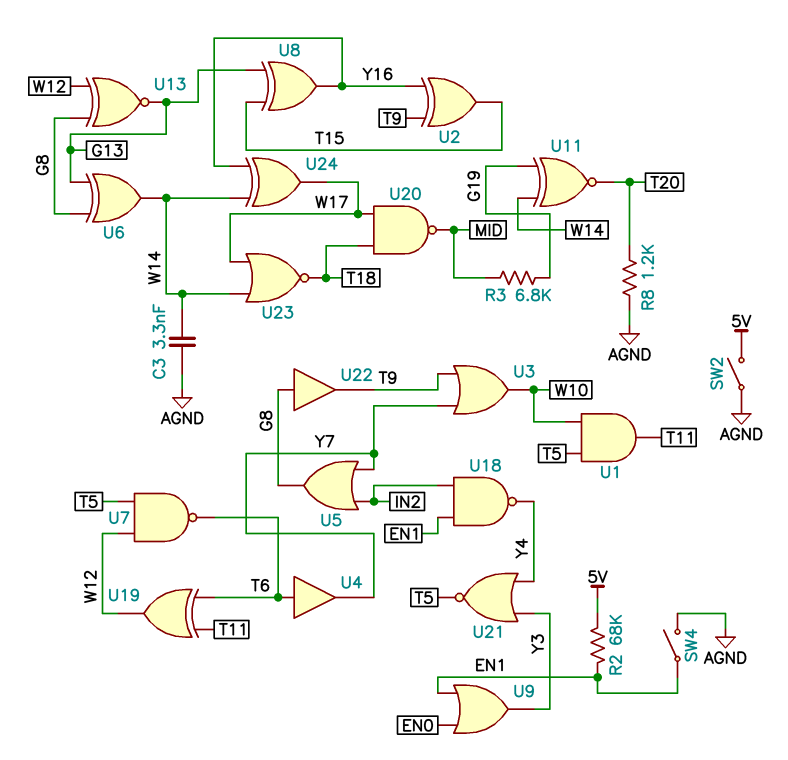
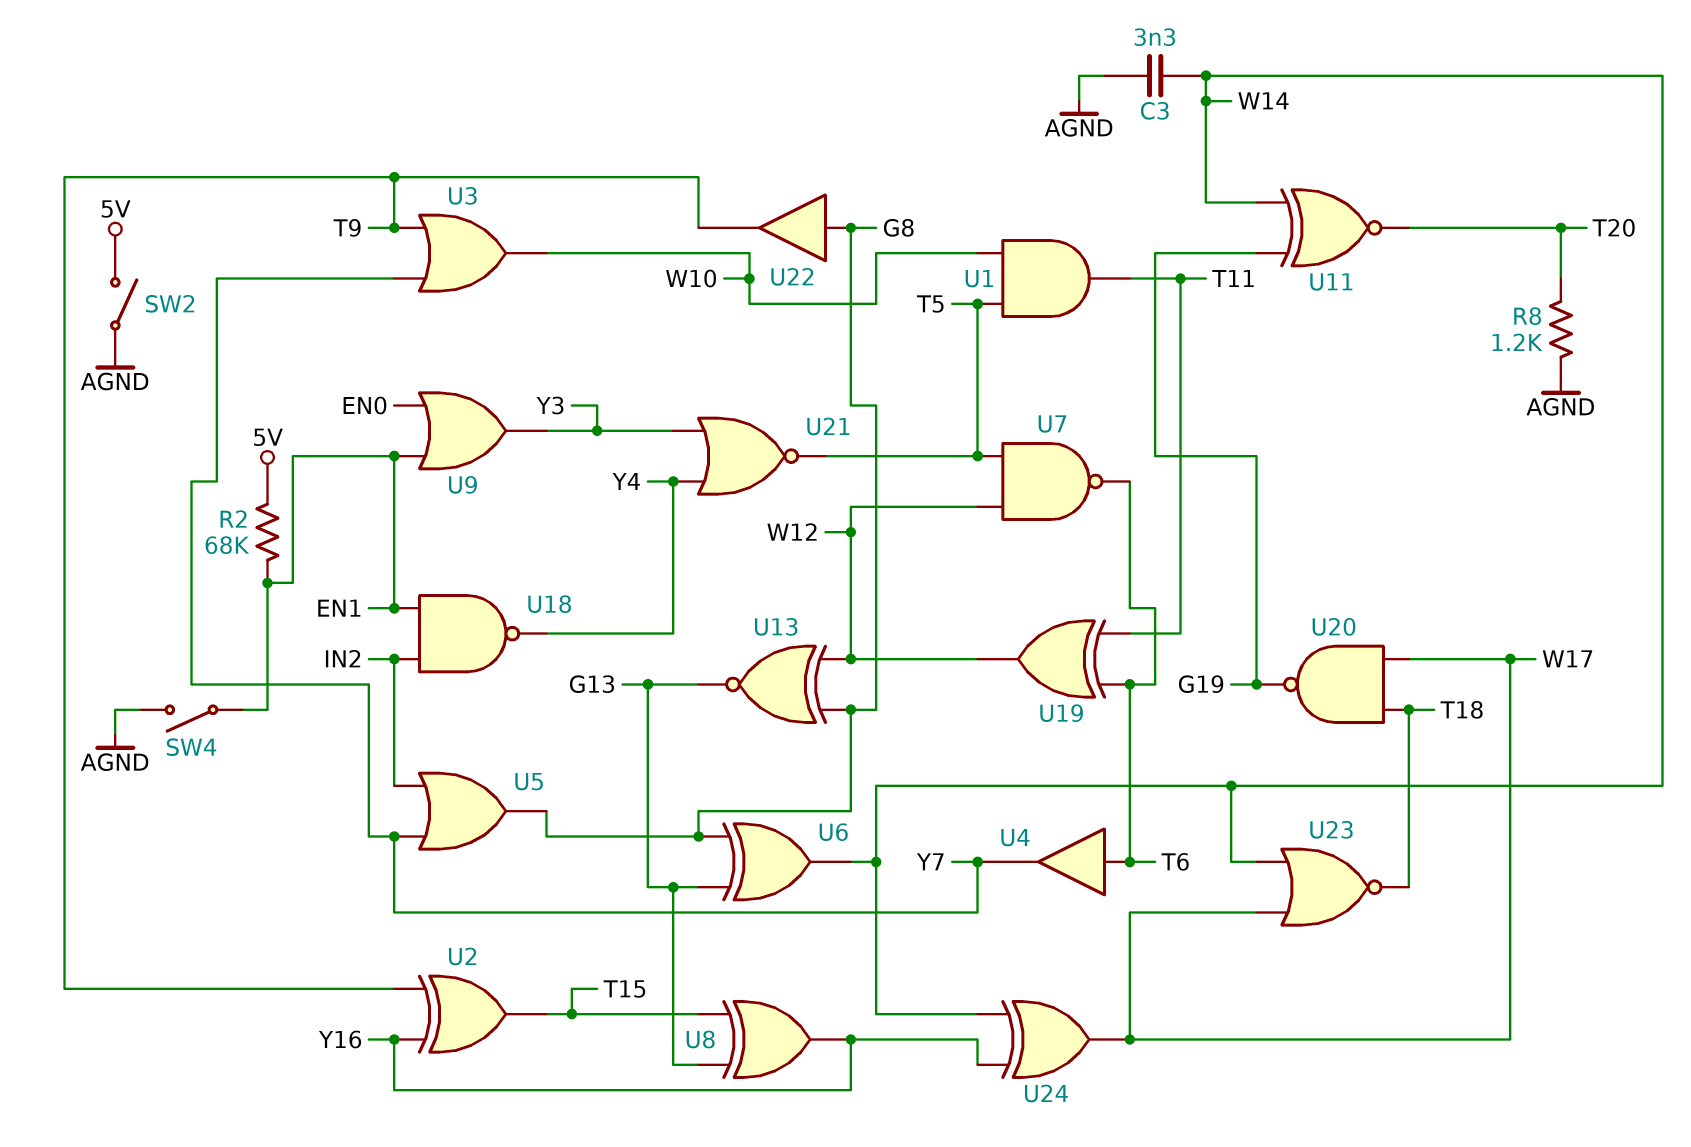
R3: 6.8k (G19, MID) -> none
U20: NAND (in T18, in W17, out MID) -> NAND (in T18, in W17, out G19)

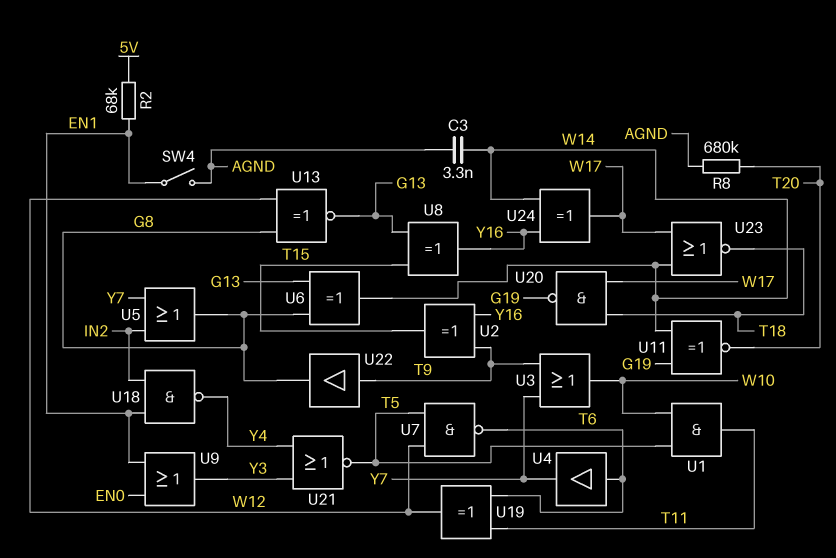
R8: 1.2k (AGND, T20) -> 680k (AGND, T20)
SW2: switch (5V, AGND) -> none
U22: buffer (in G8, out T9) -> buffer (in T9, out G8)

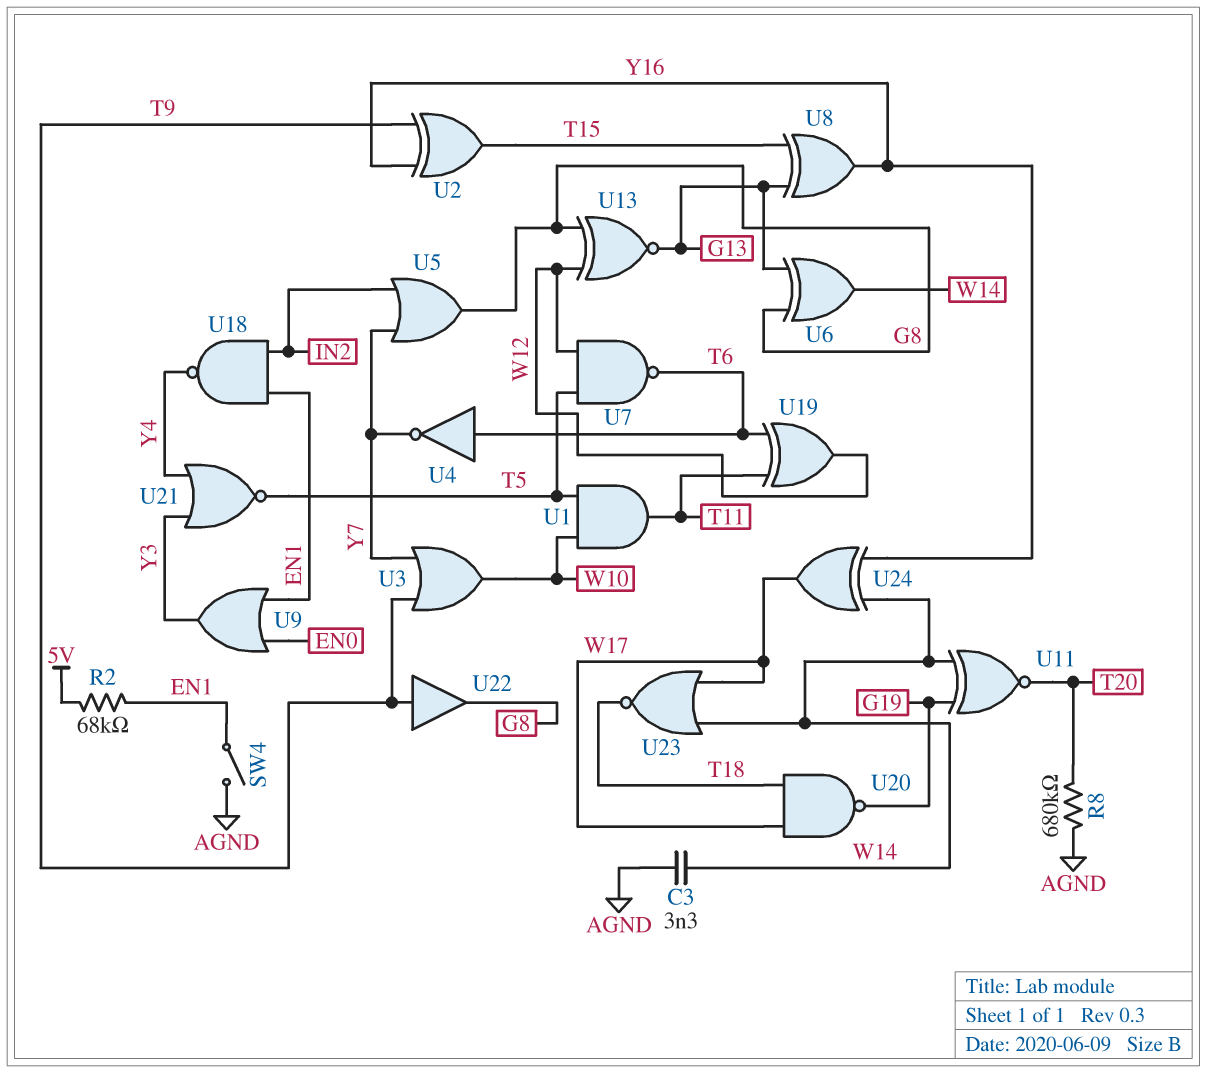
U4: buffer (in T6, out Y7) -> NOT (in T6, out Y7)

